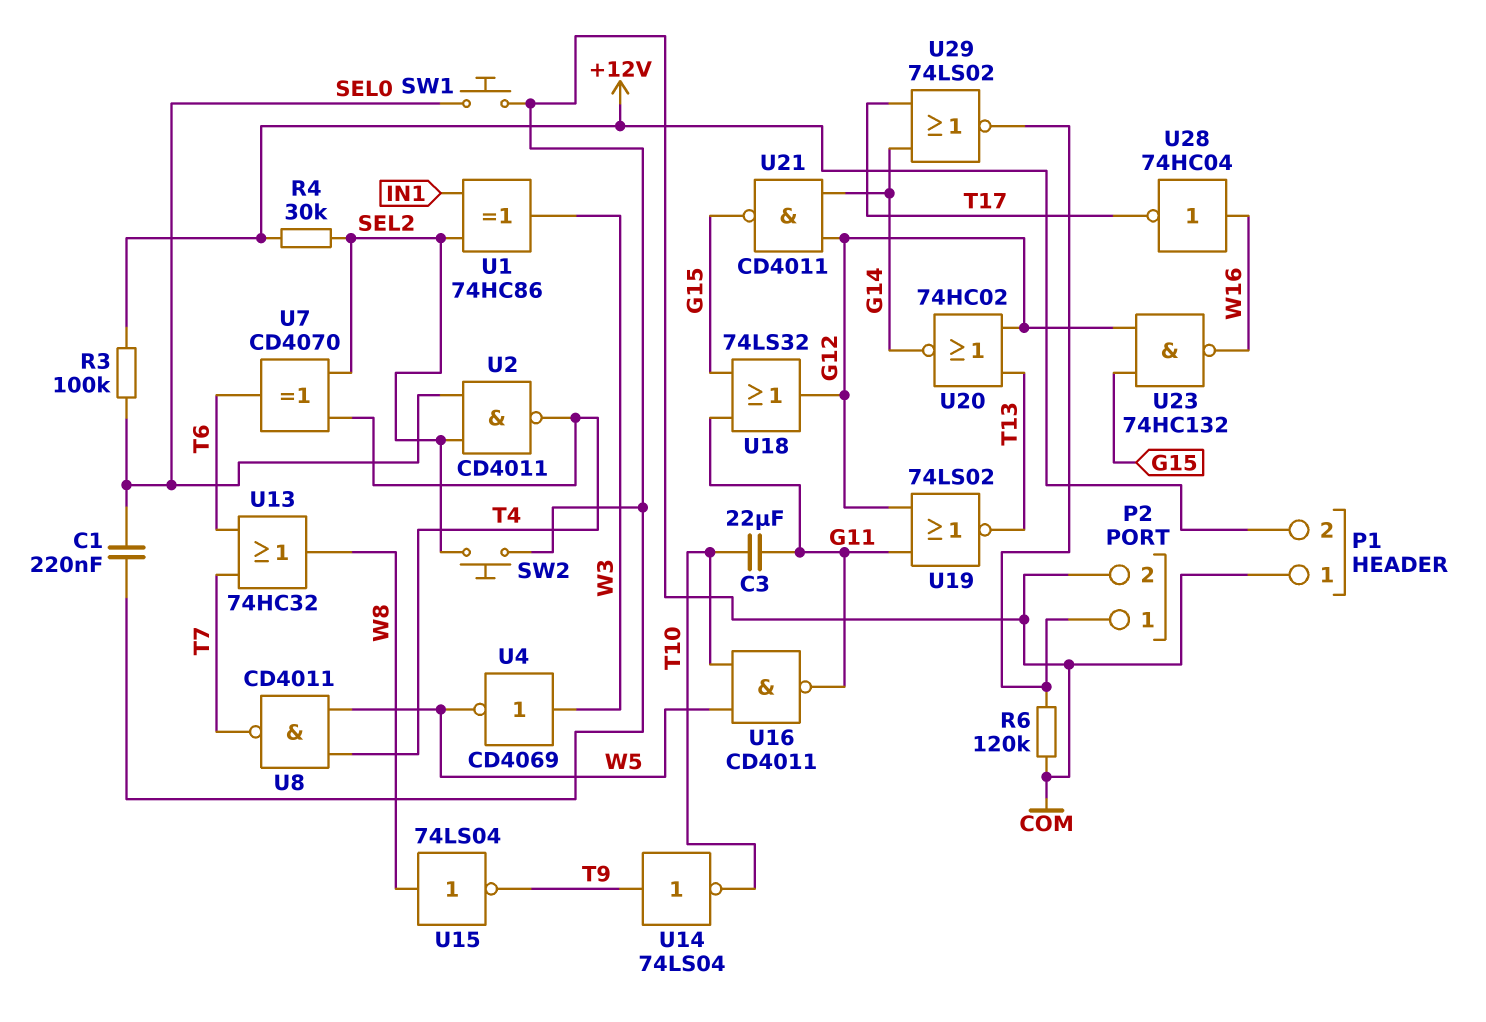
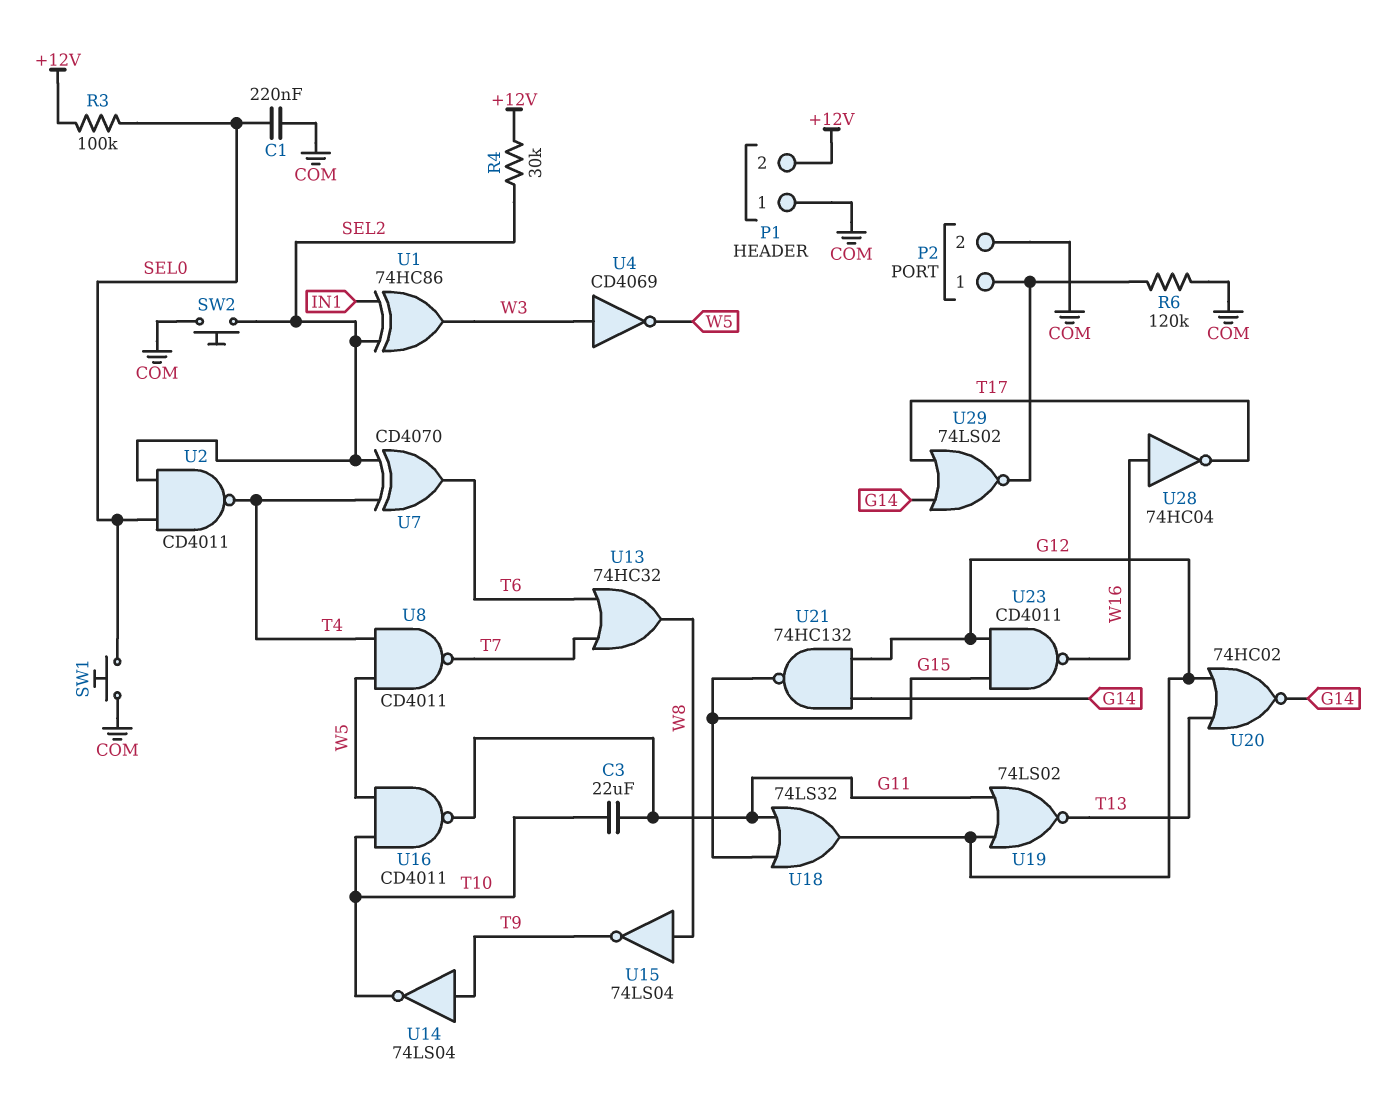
U21: NAND CD4011 (in G12, in G14, out G15) -> NAND 74HC132 (in G12, in G14, out G15)
U23: NAND 74HC132 (in G12, in G15, out W16) -> NAND CD4011 (in G12, in G15, out W16)

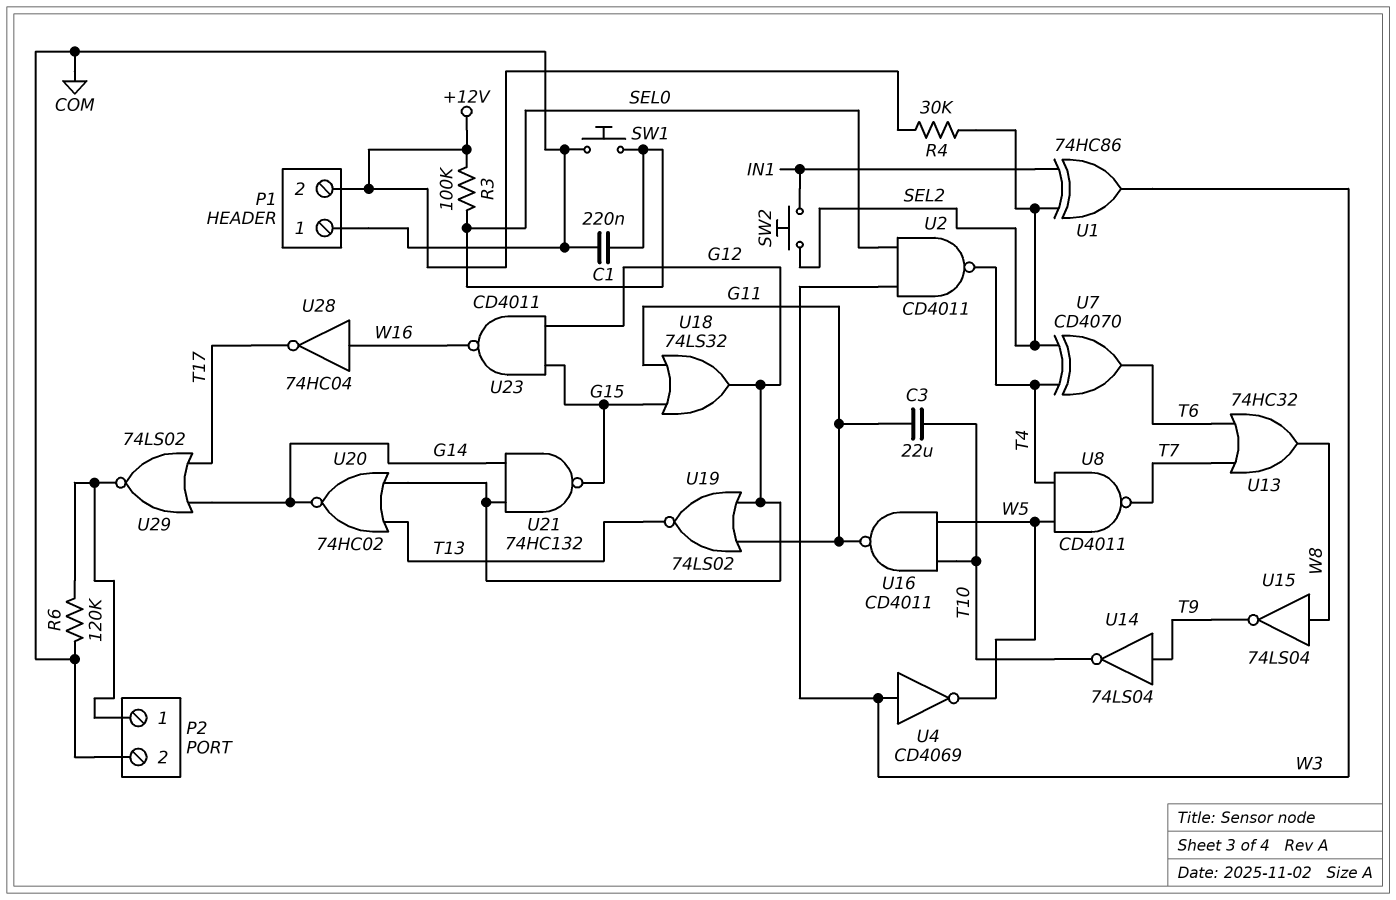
SW2: button (COM, SEL2) -> button (IN1, SEL2)
U2: NAND CD4011 (in SEL0, in SEL2, out T4) -> NAND CD4011 (in SEL0, in W3, out T4)

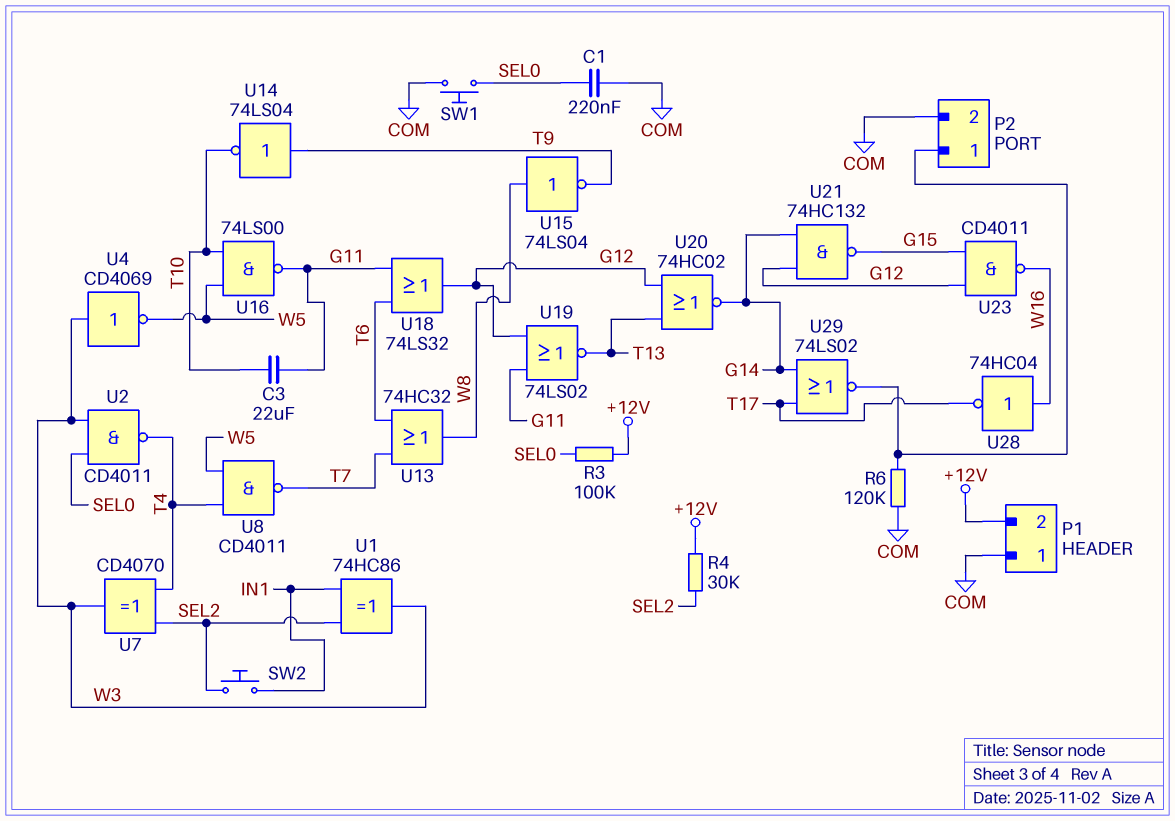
U7: XOR CD4070 (in SEL2, in T4, out T6) -> XOR CD4070 (in SEL2, in T4, out W3)
U16: NAND CD4011 (in T10, in W5, out G11) -> NAND 74LS00 (in T10, in W5, out G11)
U18: OR 74LS32 (in G11, in G15, out G12) -> OR 74LS32 (in G11, in T6, out G12)

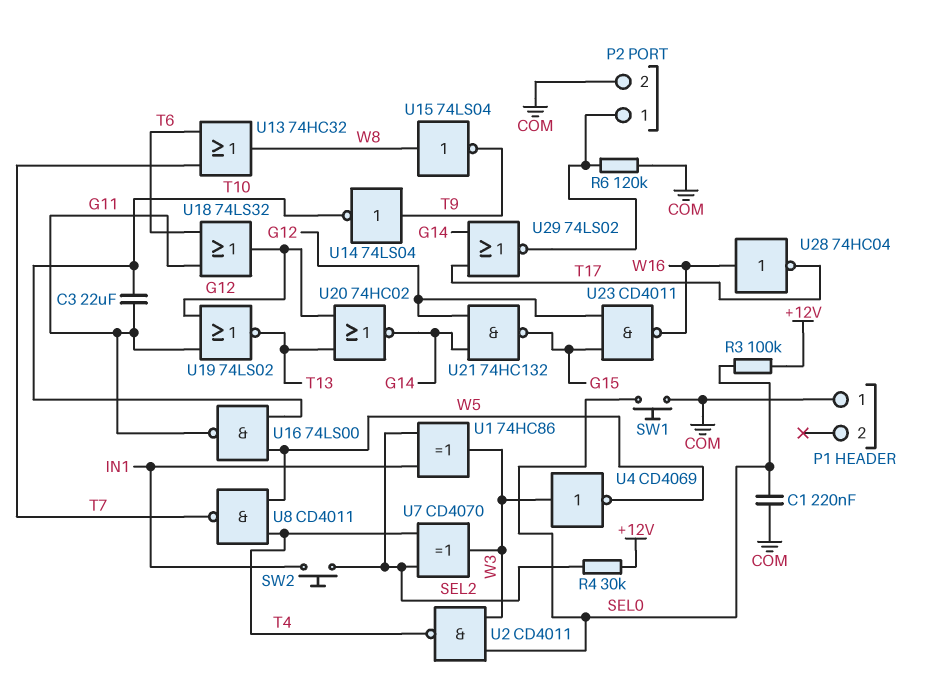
P1 pin 2: +12V -> none

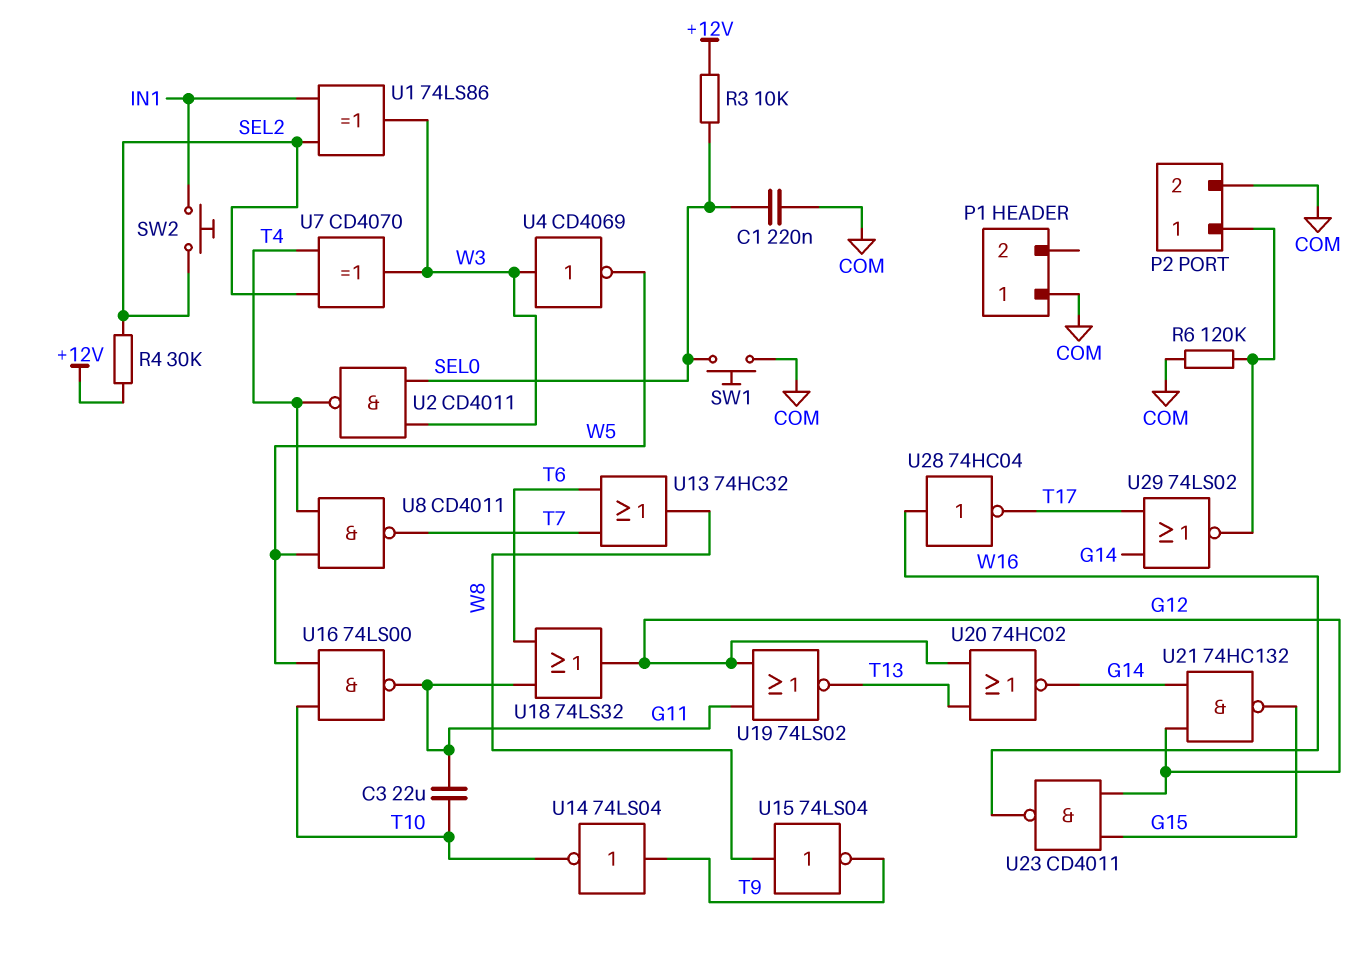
R3: 100k (+12V, SEL0) -> 10k (+12V, SEL0)
U1: XOR 74HC86 (in IN1, in SEL2, out W3) -> XOR 74LS86 (in IN1, in SEL2, out W3)

